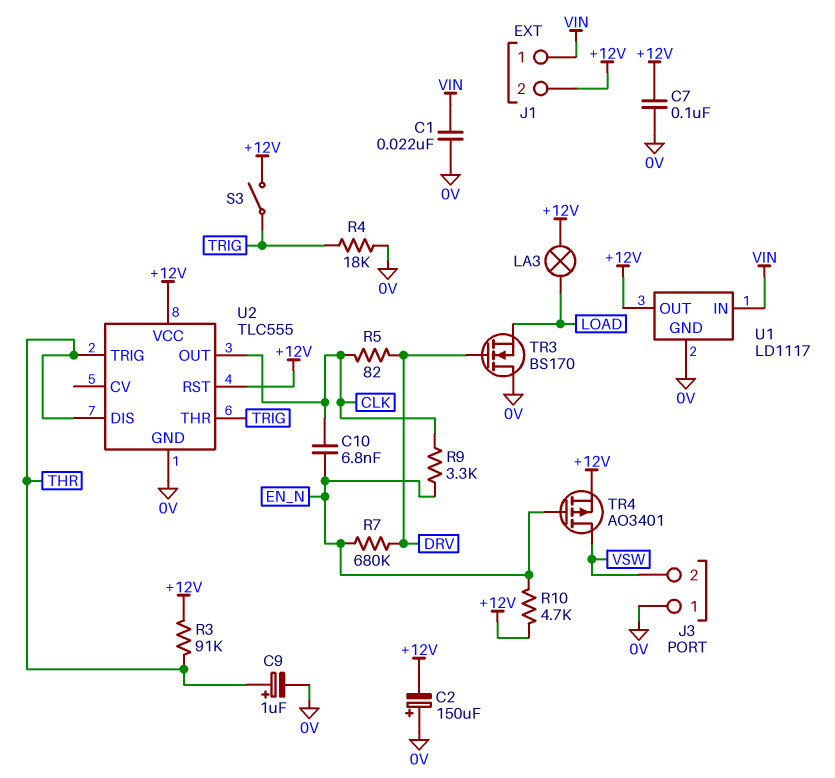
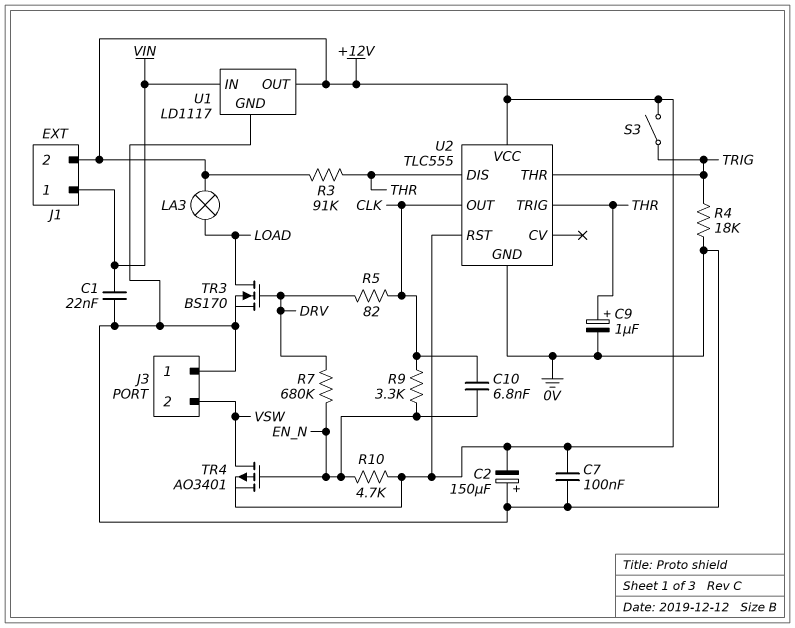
TR3: NMOS BS170 (G DRV, D 0V, S LOAD) -> NMOS BS170 (G DRV, D LOAD, S 0V)

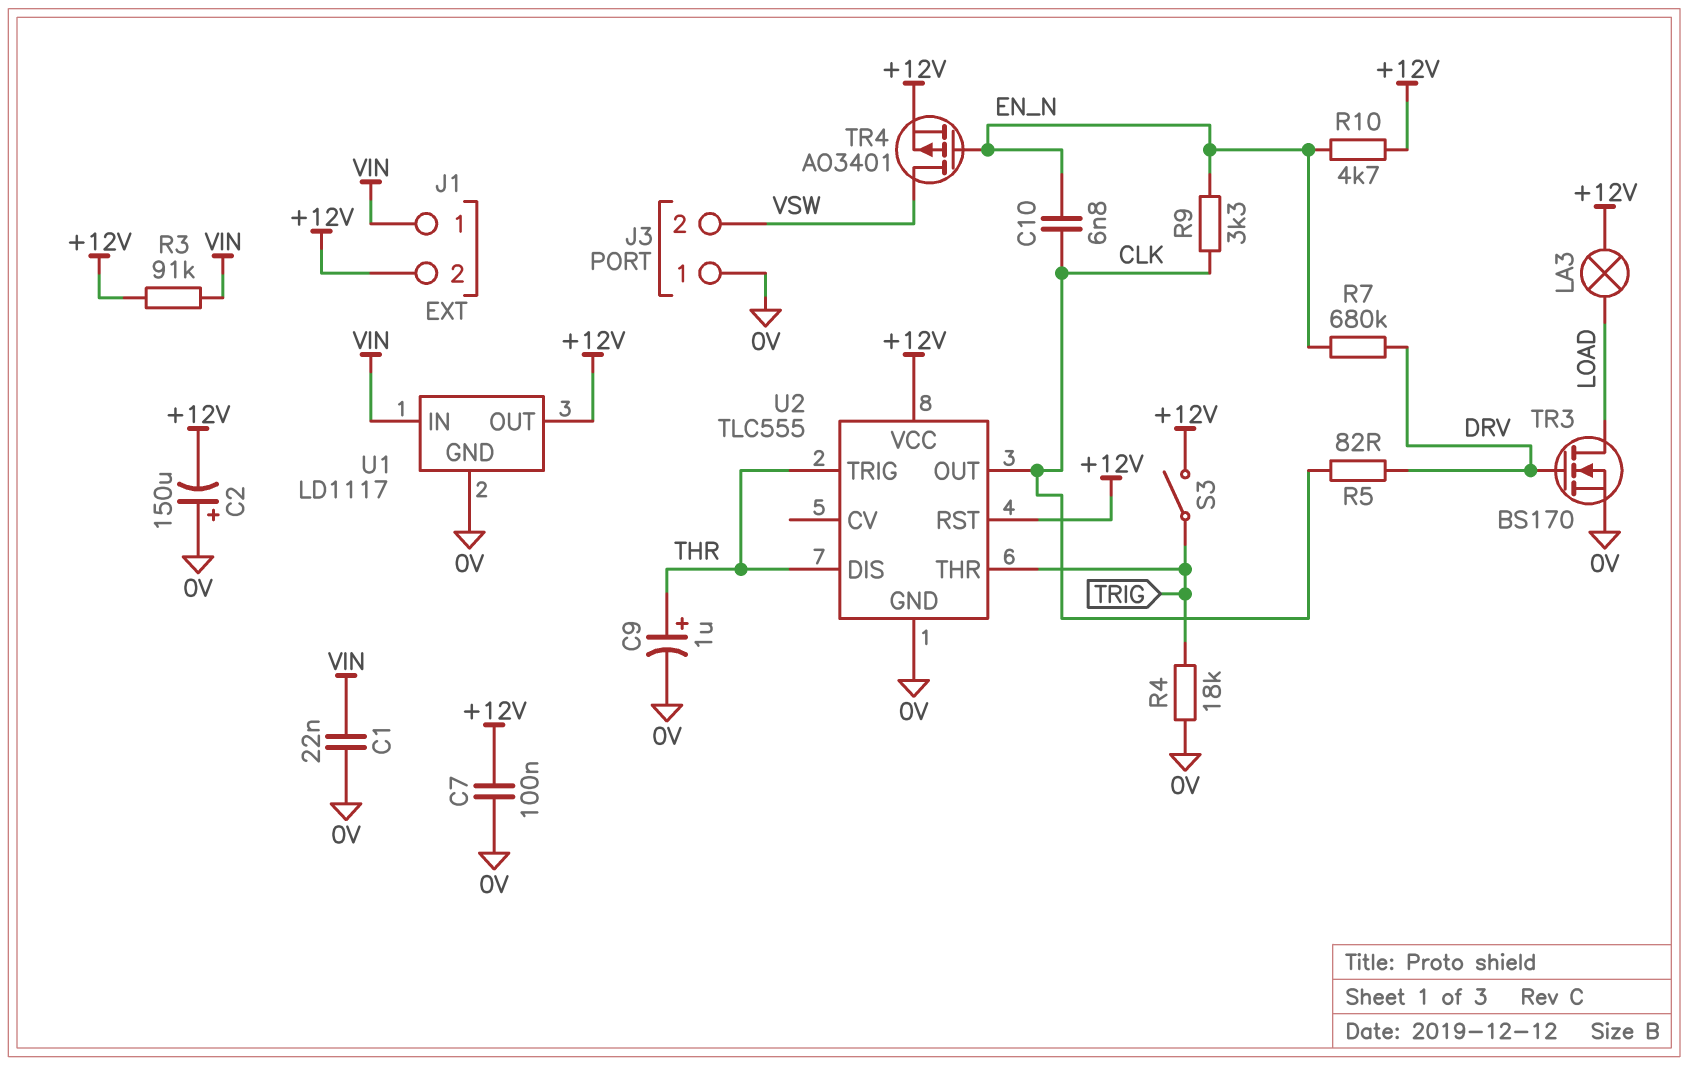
R3: 91k (+12V, THR) -> 91k (+12V, VIN)

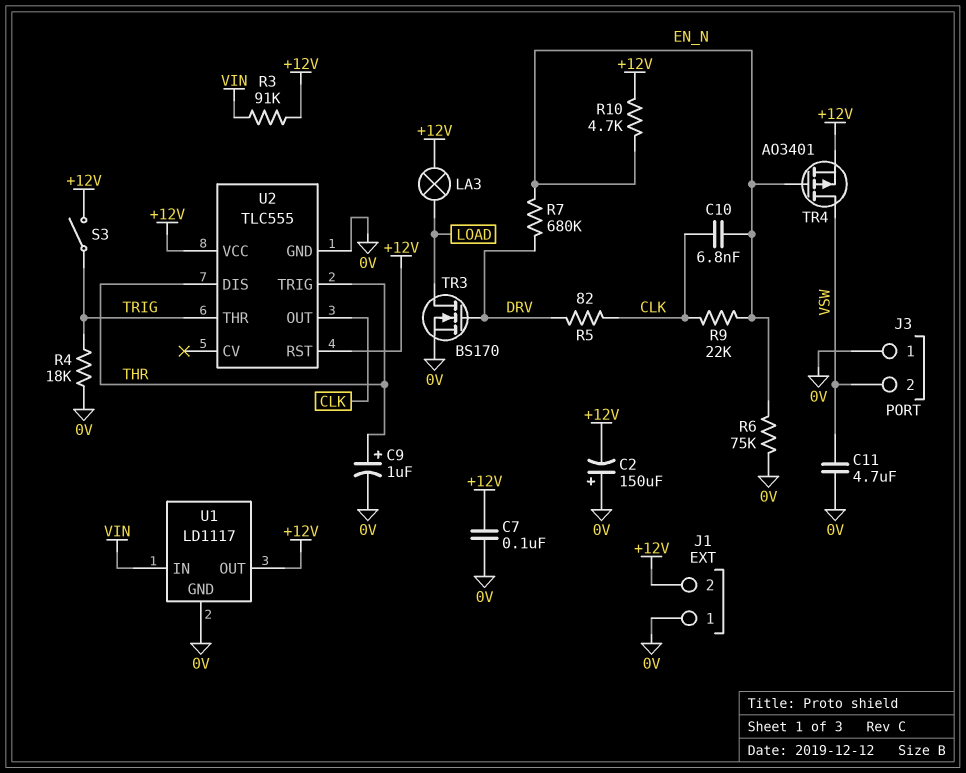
C1: 22nF (0V, VIN) -> none
C11: none -> 4.7uF (0V, VSW)
J1 pin 1: VIN -> 0V
R6: none -> 75k (0V, EN_N)
R9: 3.3k (CLK, EN_N) -> 22k (CLK, EN_N)

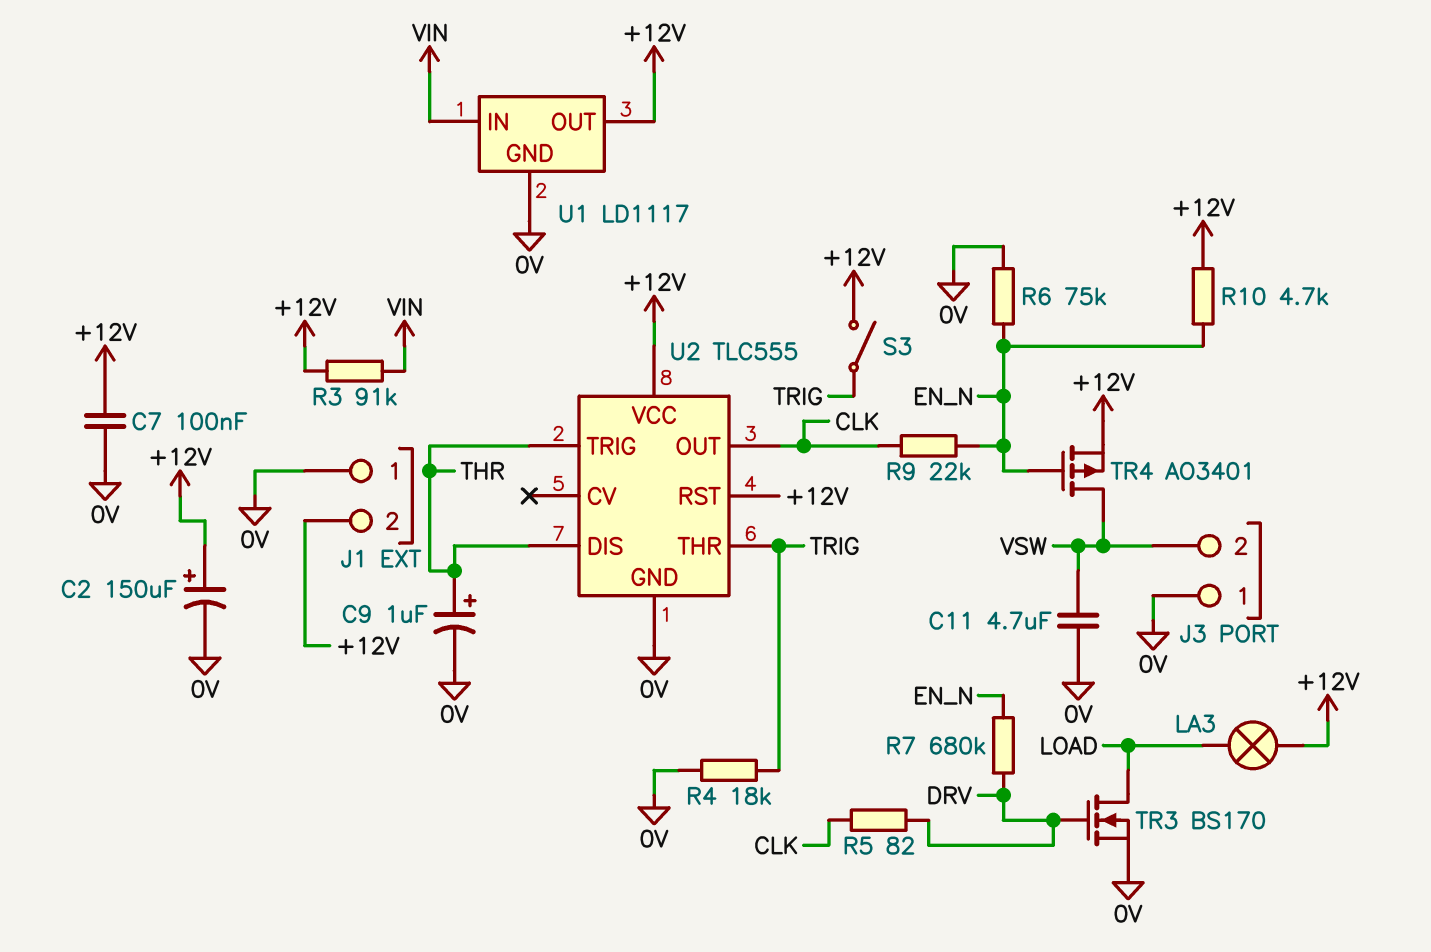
C2: 150uF (plus 0V, minus +12V) -> 150uF (plus +12V, minus 0V)
C10: 6.8nF (CLK, EN_N) -> none

